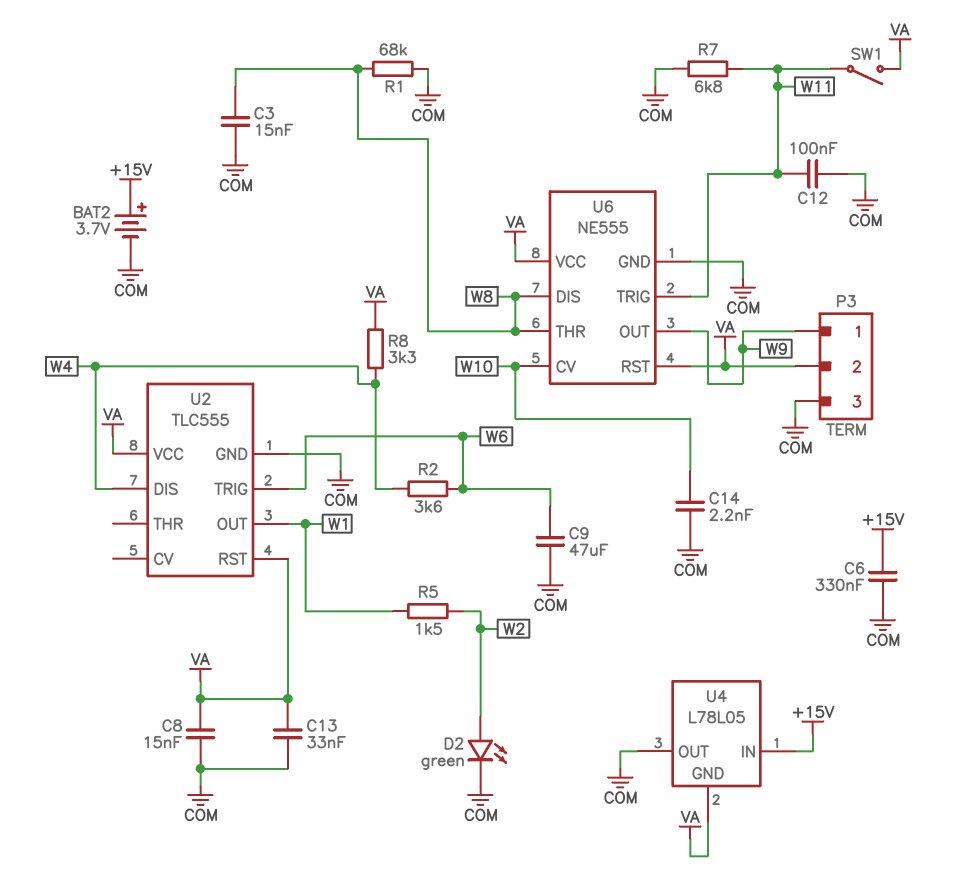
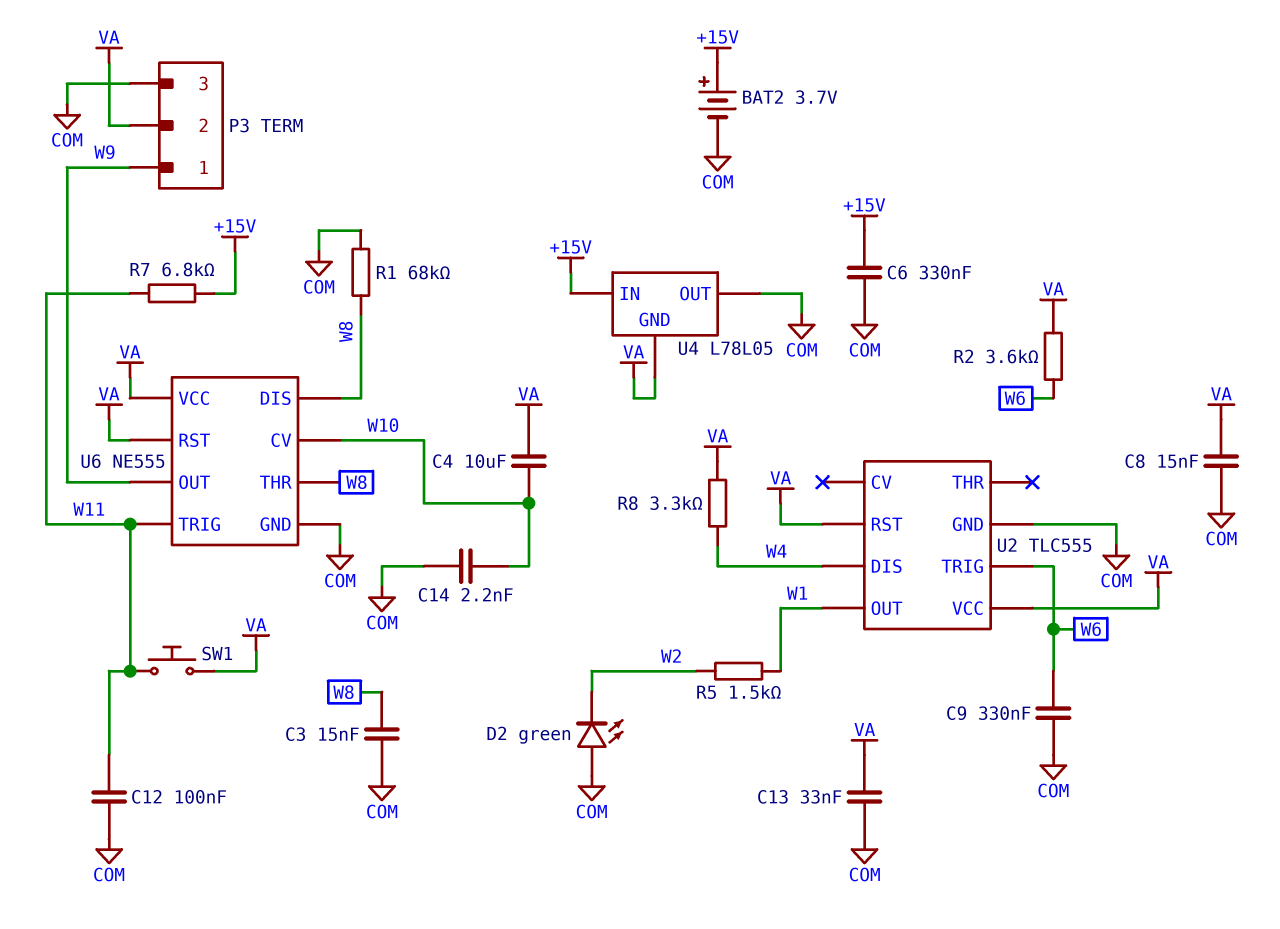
C4: none -> 10uF (VA, W10)
C9: 47uF (COM, W6) -> 330nF (COM, W6)
D2: LED green (A W2, K COM) -> LED green (A COM, K W2)
R2: 3.6k (W4, W6) -> 3.6k (VA, W6)
R7: 6.8k (COM, W11) -> 6.8k (+15V, W11)
SW1: switch (VA, W11) -> button (VA, W11)

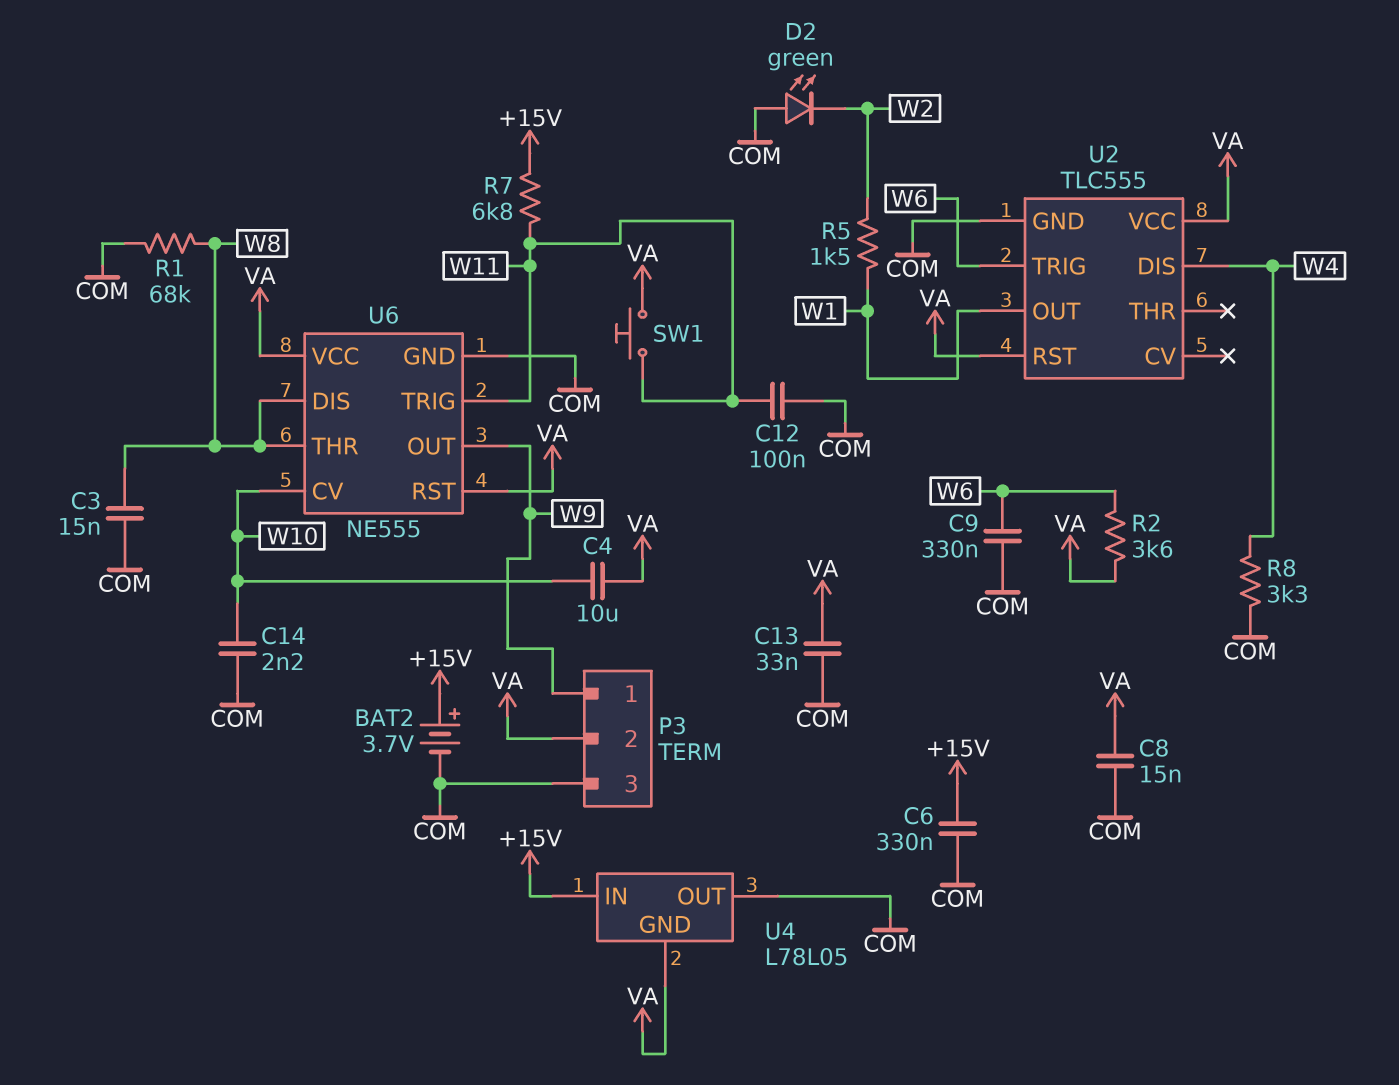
R8: 3.3k (VA, W4) -> 3.3k (COM, W4)

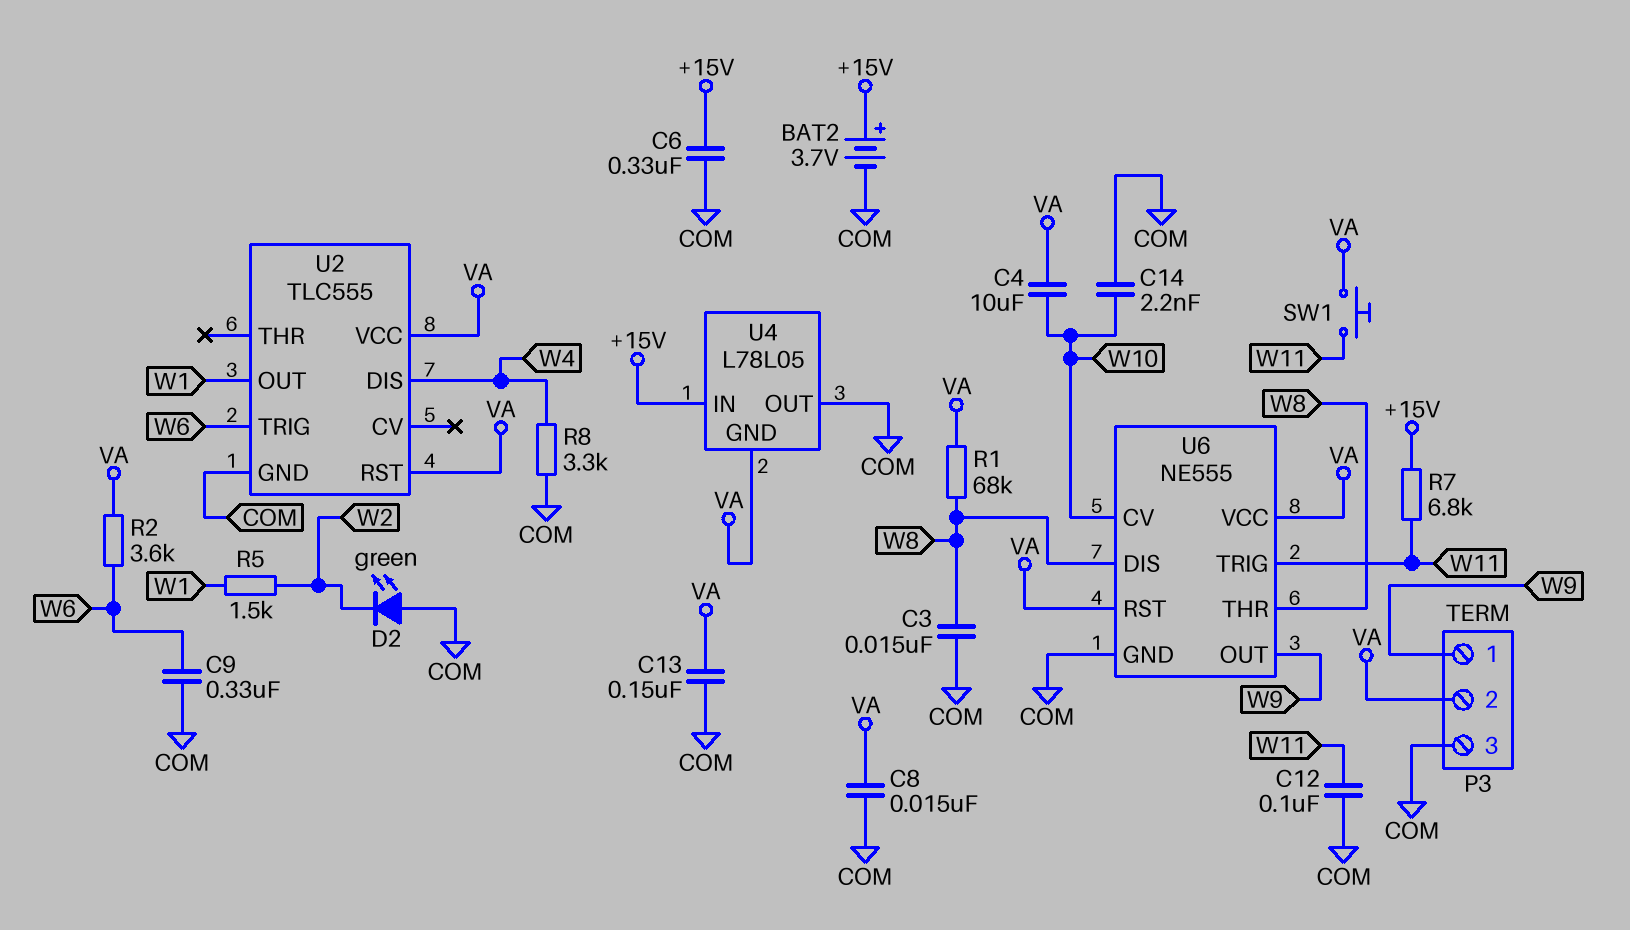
C13: 33nF (COM, VA) -> 150nF (COM, VA)
R1: 68k (COM, W8) -> 68k (VA, W8)

